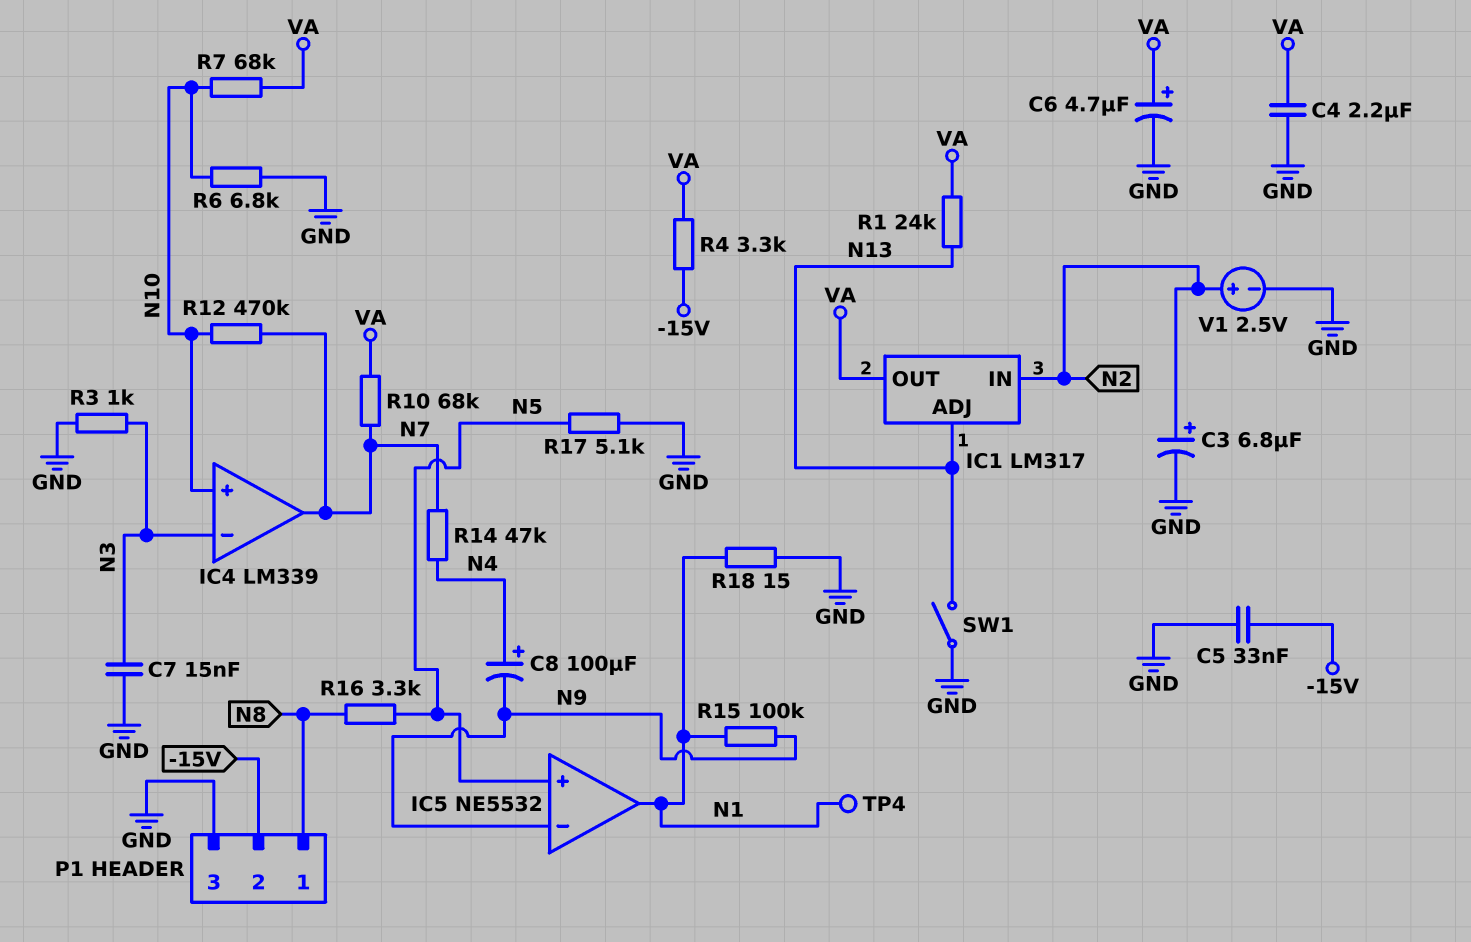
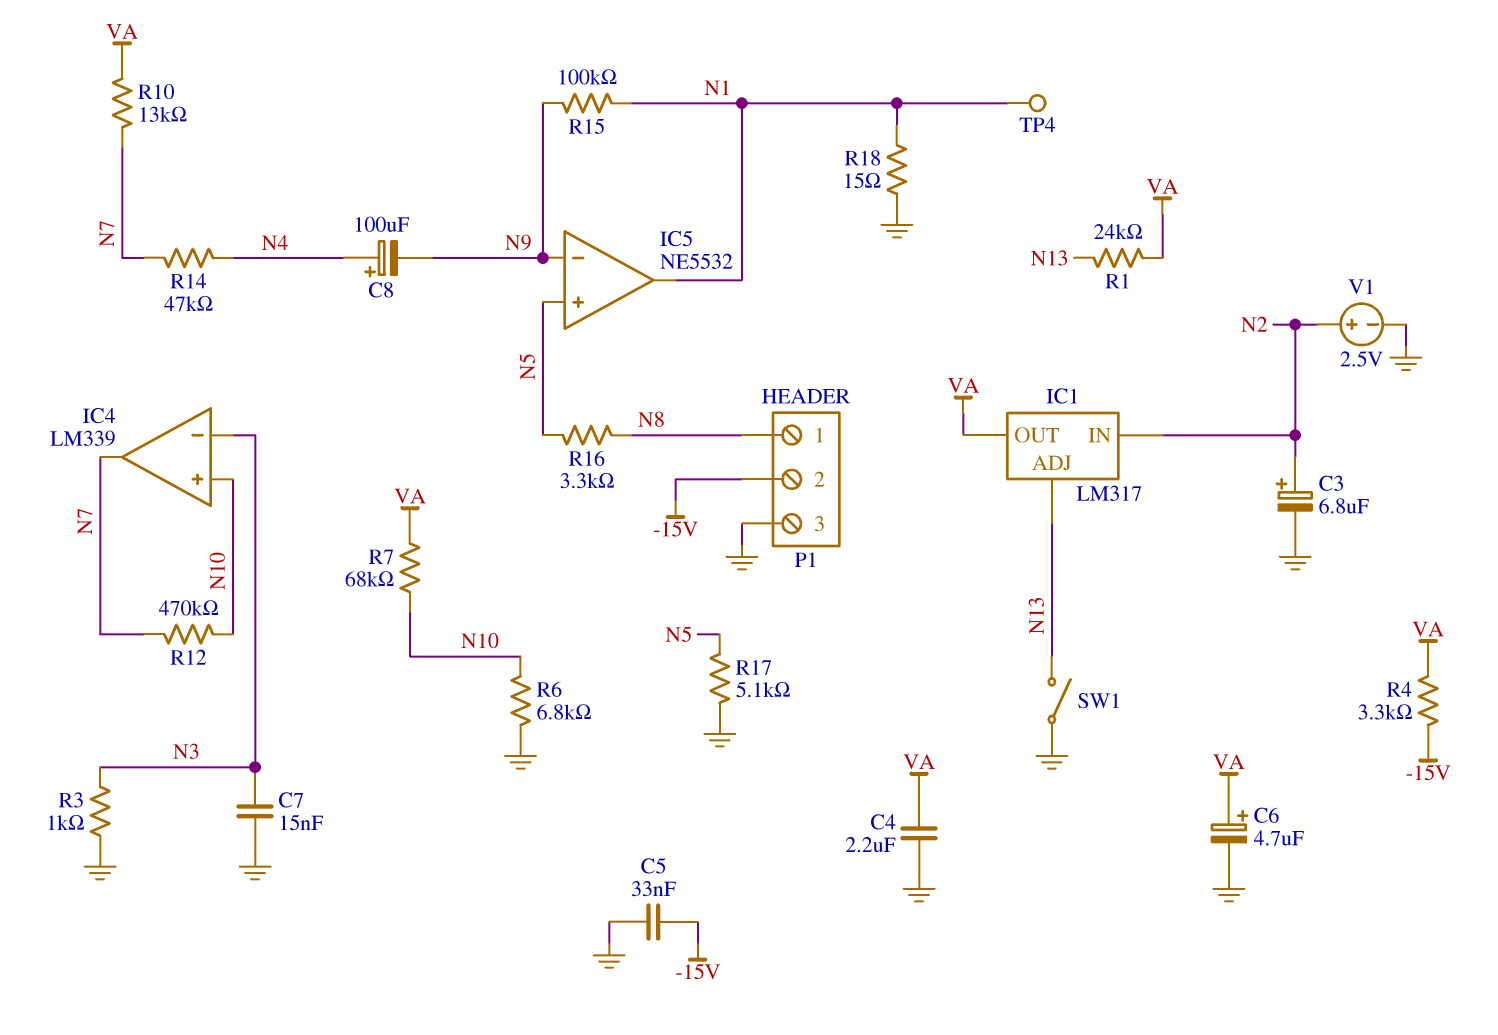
R10: 68k (N7, VA) -> 13k (N7, VA)

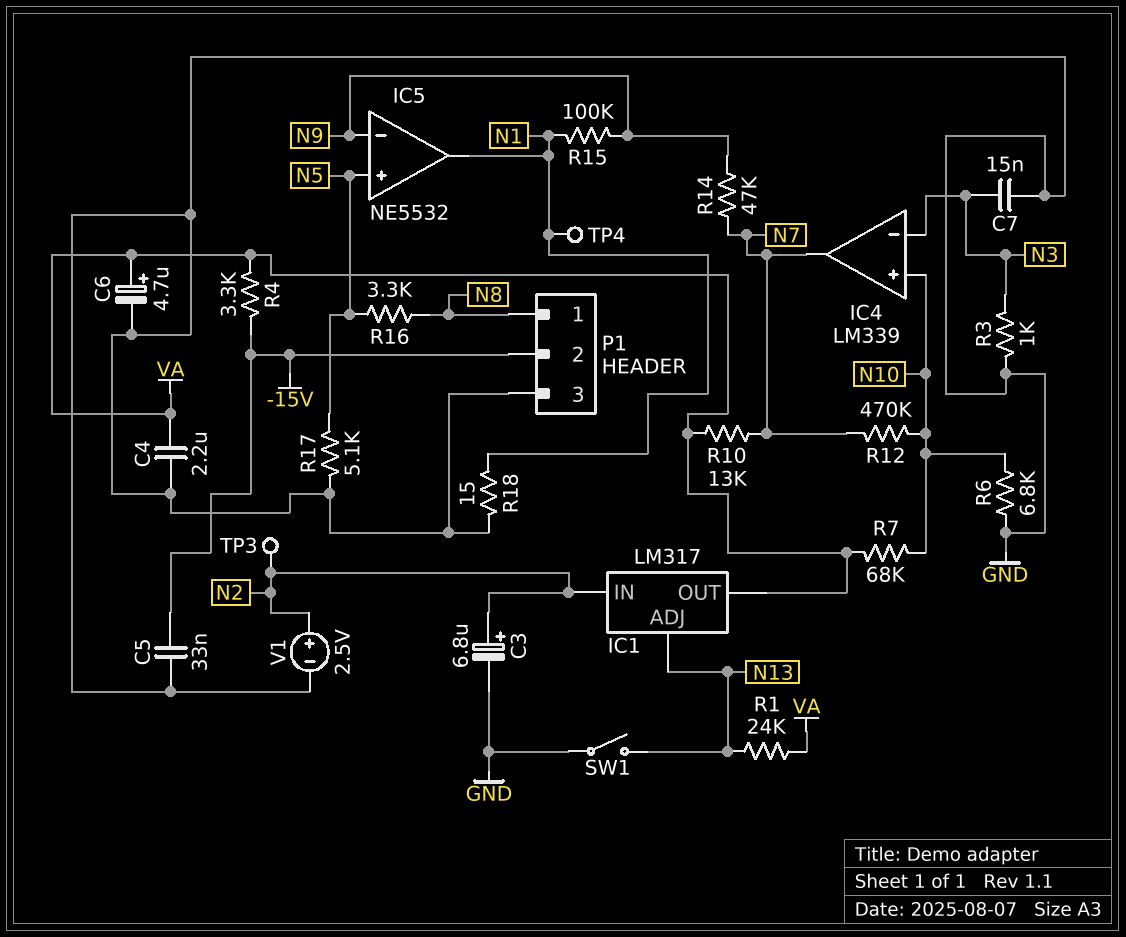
C8: 100uF (plus N4, minus N9) -> none
R14: 47k (N4, N7) -> 47k (N7, N9)
TP3: none -> test point (N2)

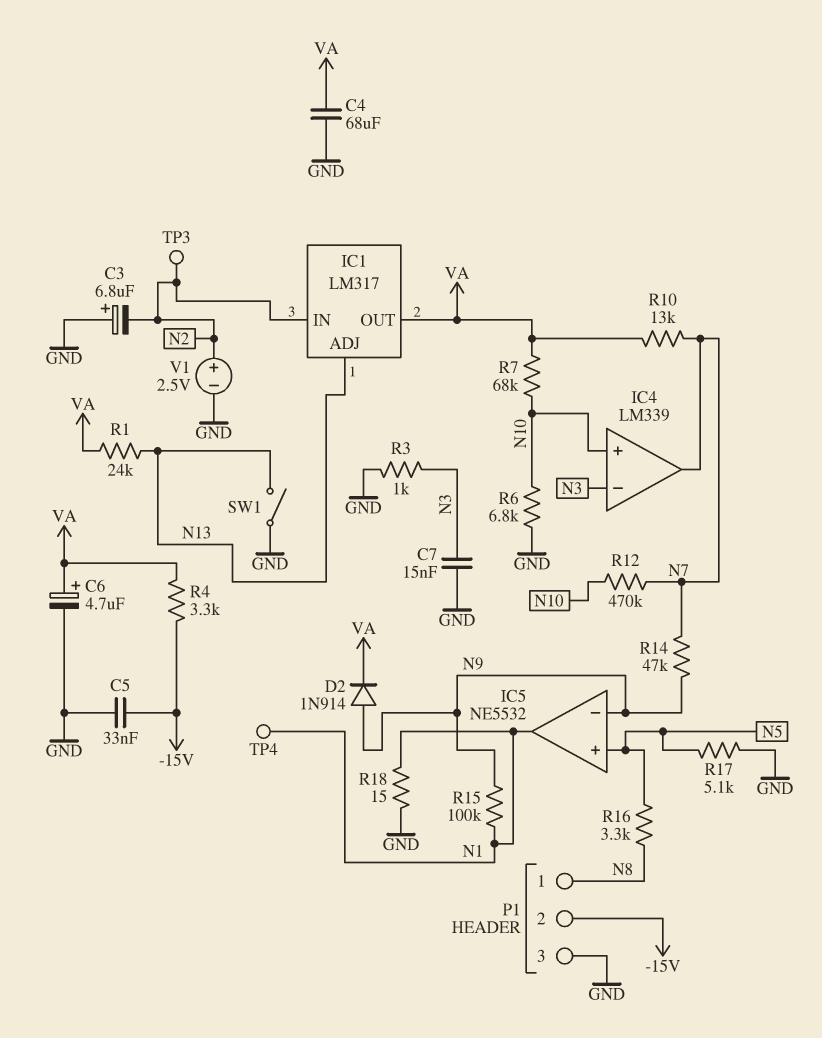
C3: 6.8uF (plus N2, minus GND) -> 6.8uF (plus GND, minus N2)
C4: 2.2uF (GND, VA) -> 68uF (GND, VA)
D2: none -> diode 1N914 (A N9, K VA)

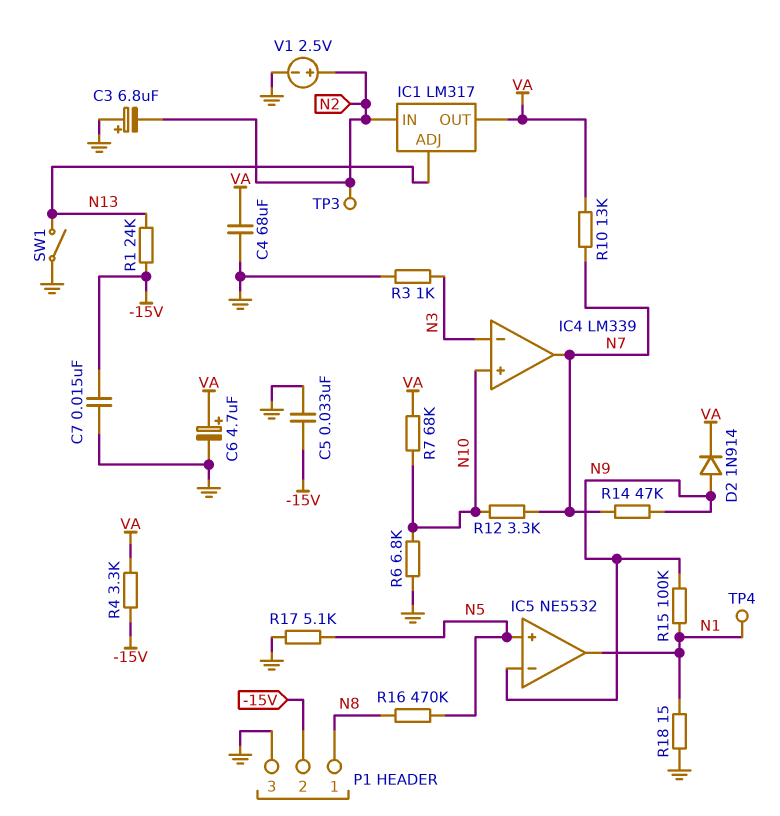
C7: 15nF (GND, N3) -> 15nF (-15V, GND)
R1: 24k (N13, VA) -> 24k (-15V, N13)
R12: 470k (N7, N10) -> 3.3k (N7, N10)
R16: 3.3k (N5, N8) -> 470k (N5, N8)

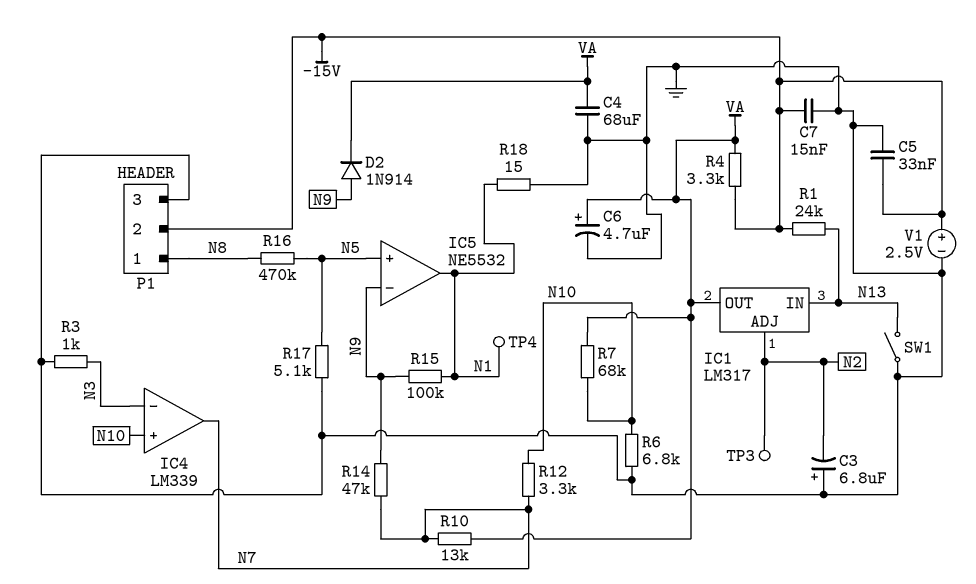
IC1 pin ADJ: N13 -> N2
IC1 pin IN: N2 -> N13
V1: 2.5V (plus N2, minus GND) -> 2.5V (plus -15V, minus GND)

